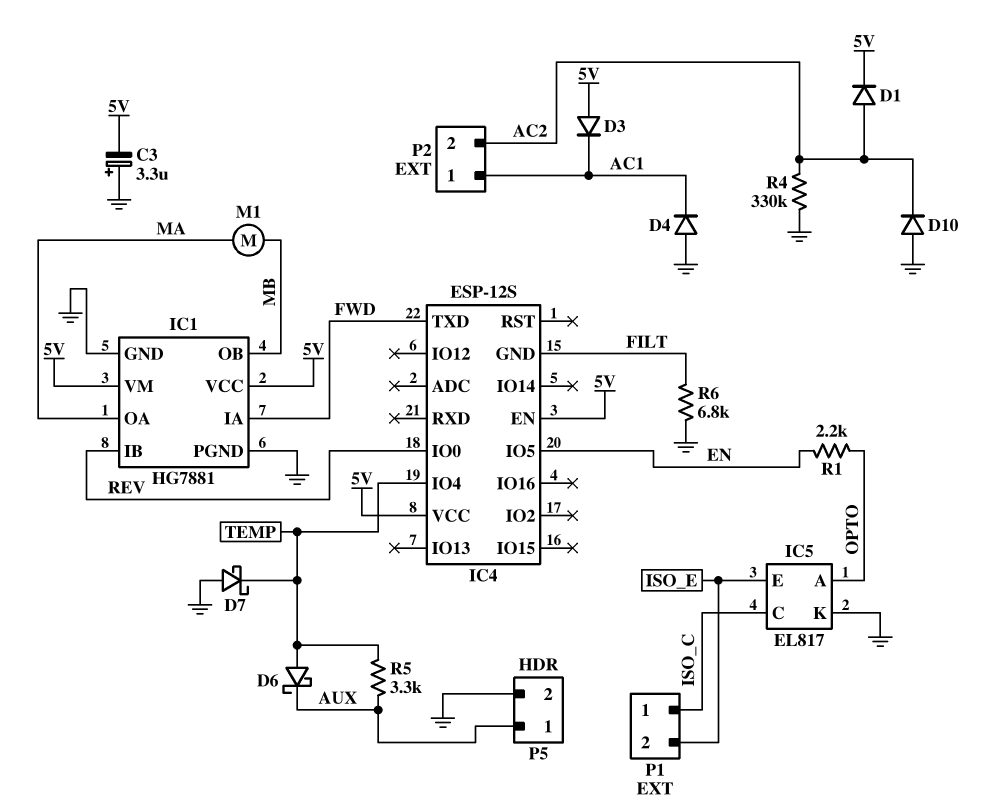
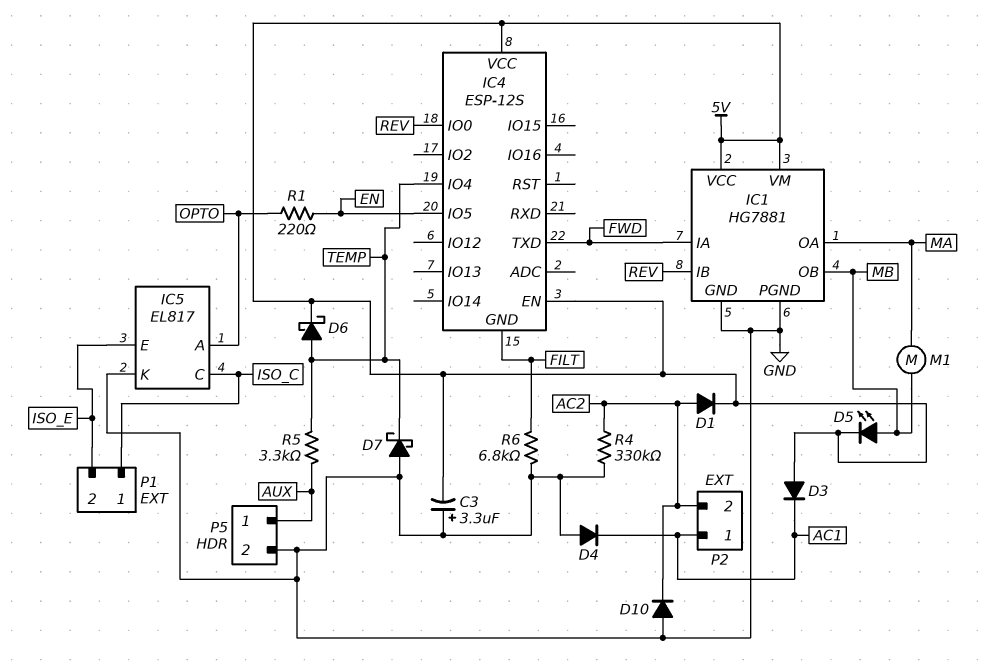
D5: none -> LED (A MB, K 5V)
D6: schottky (A TEMP, K AUX) -> schottky (A TEMP, K 5V)
R1: 2.2k (EN, OPTO) -> 220 (EN, OPTO)

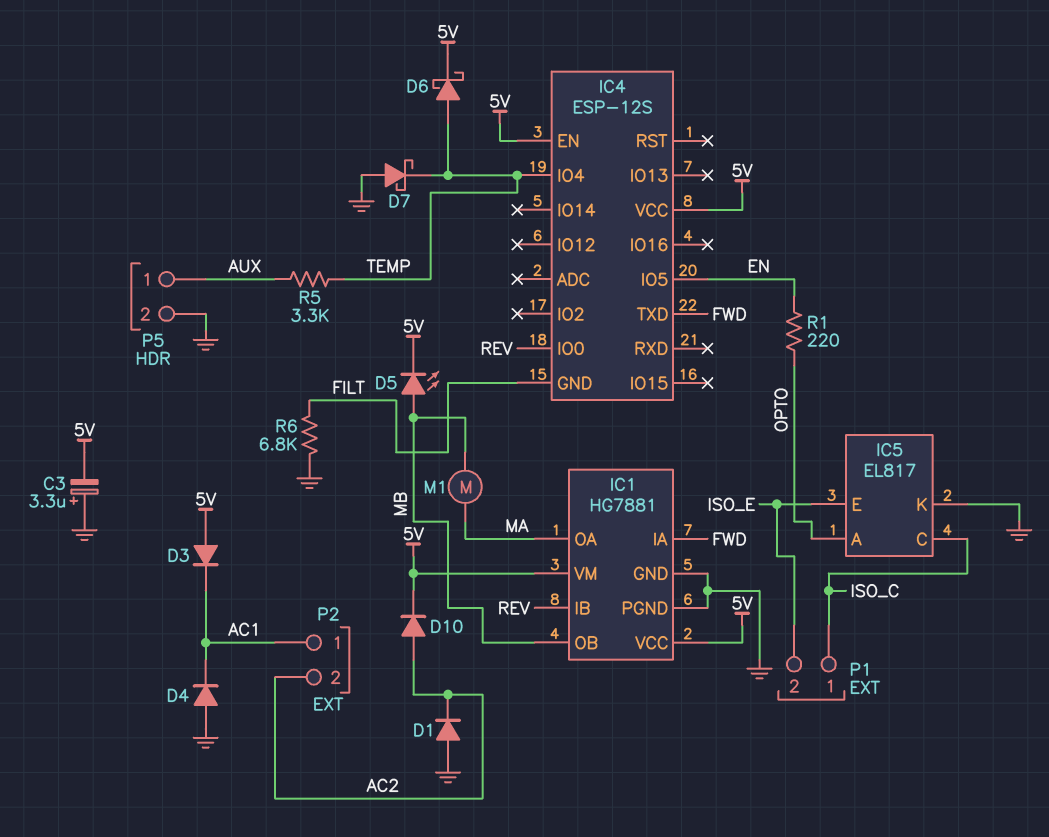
D1: diode (A AC2, K 5V) -> diode (A GND, K AC2)
D10: diode (A GND, K AC2) -> diode (A AC2, K 5V)
R4: 330k (AC2, GND) -> none

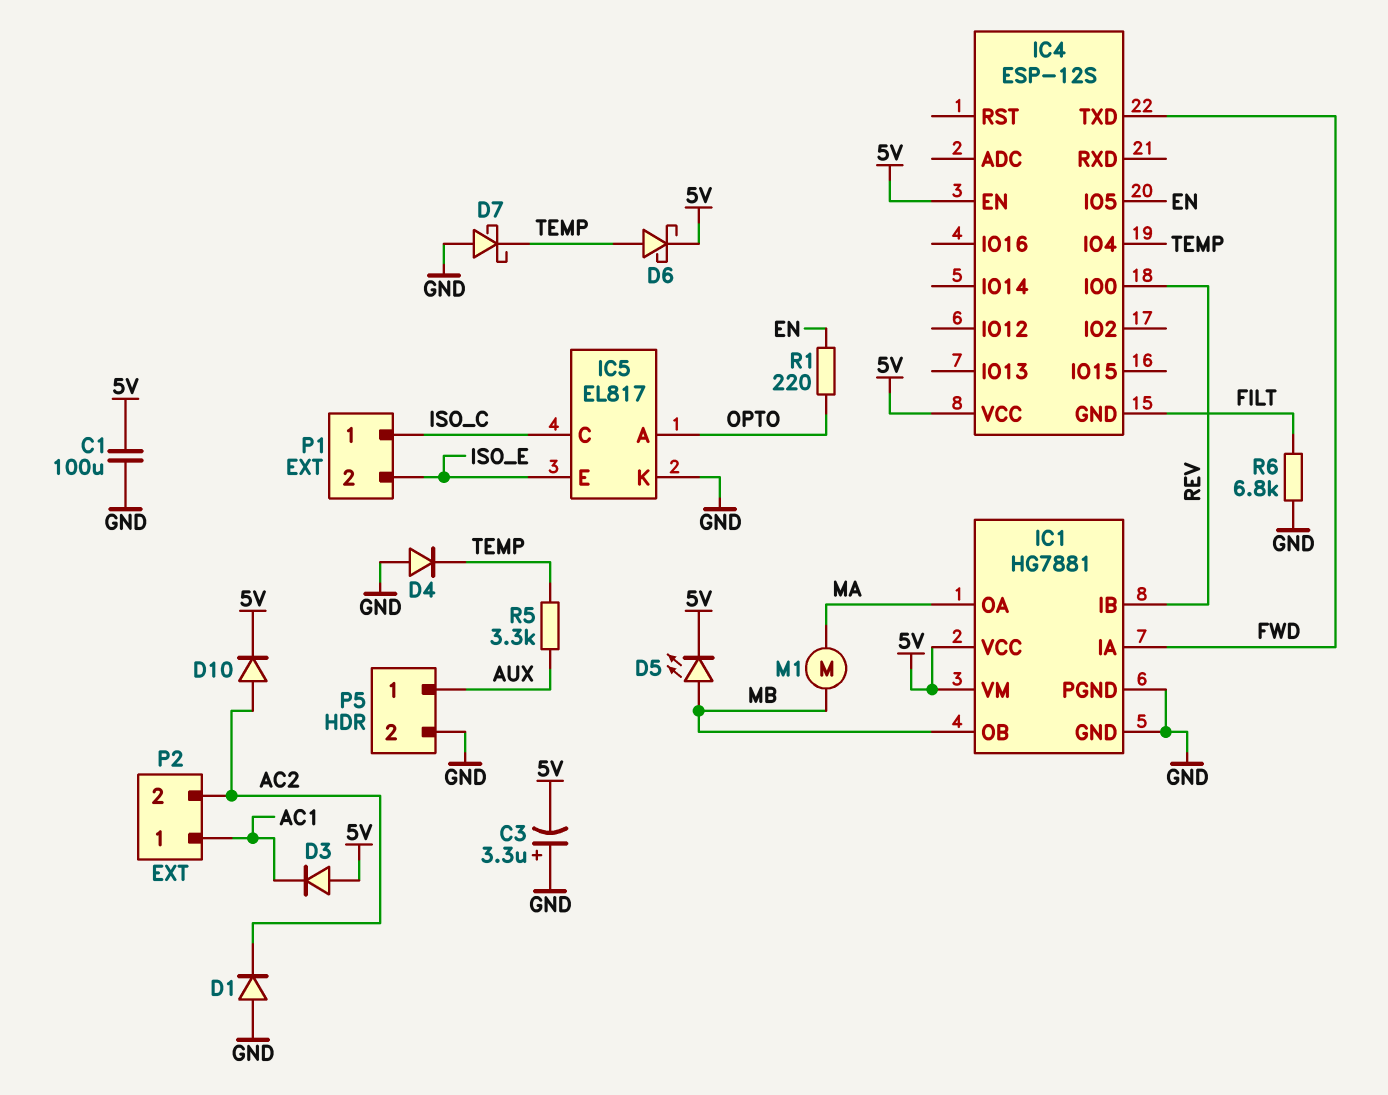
C1: none -> 100uF (5V, GND)
D4: diode (A GND, K AC1) -> diode (A GND, K TEMP)

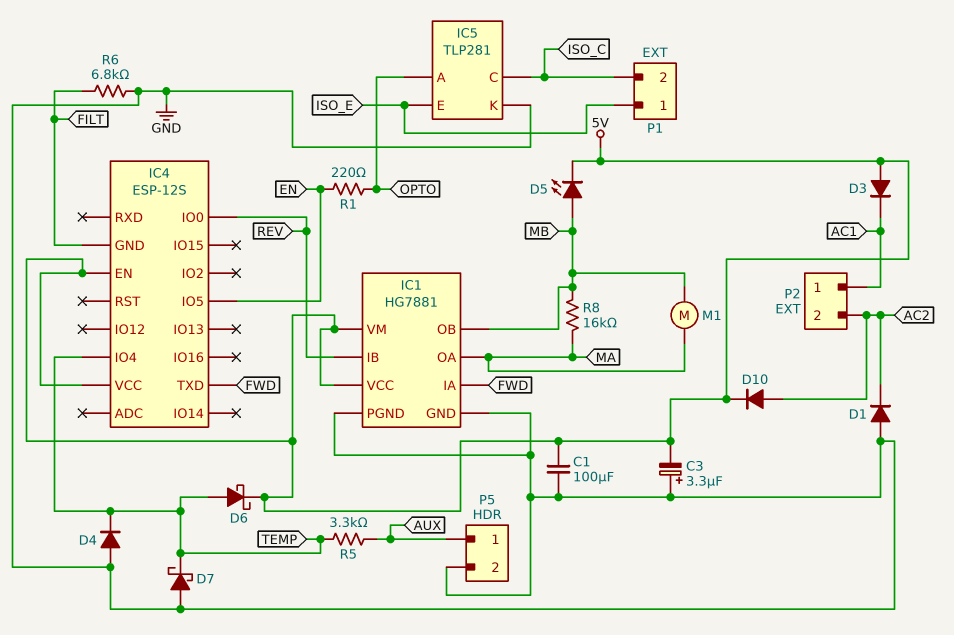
IC5: EL817 -> TLP281
P1 pin 1: ISO_C -> ISO_E
P1 pin 2: ISO_E -> ISO_C
R8: none -> 16k (MA, MB)

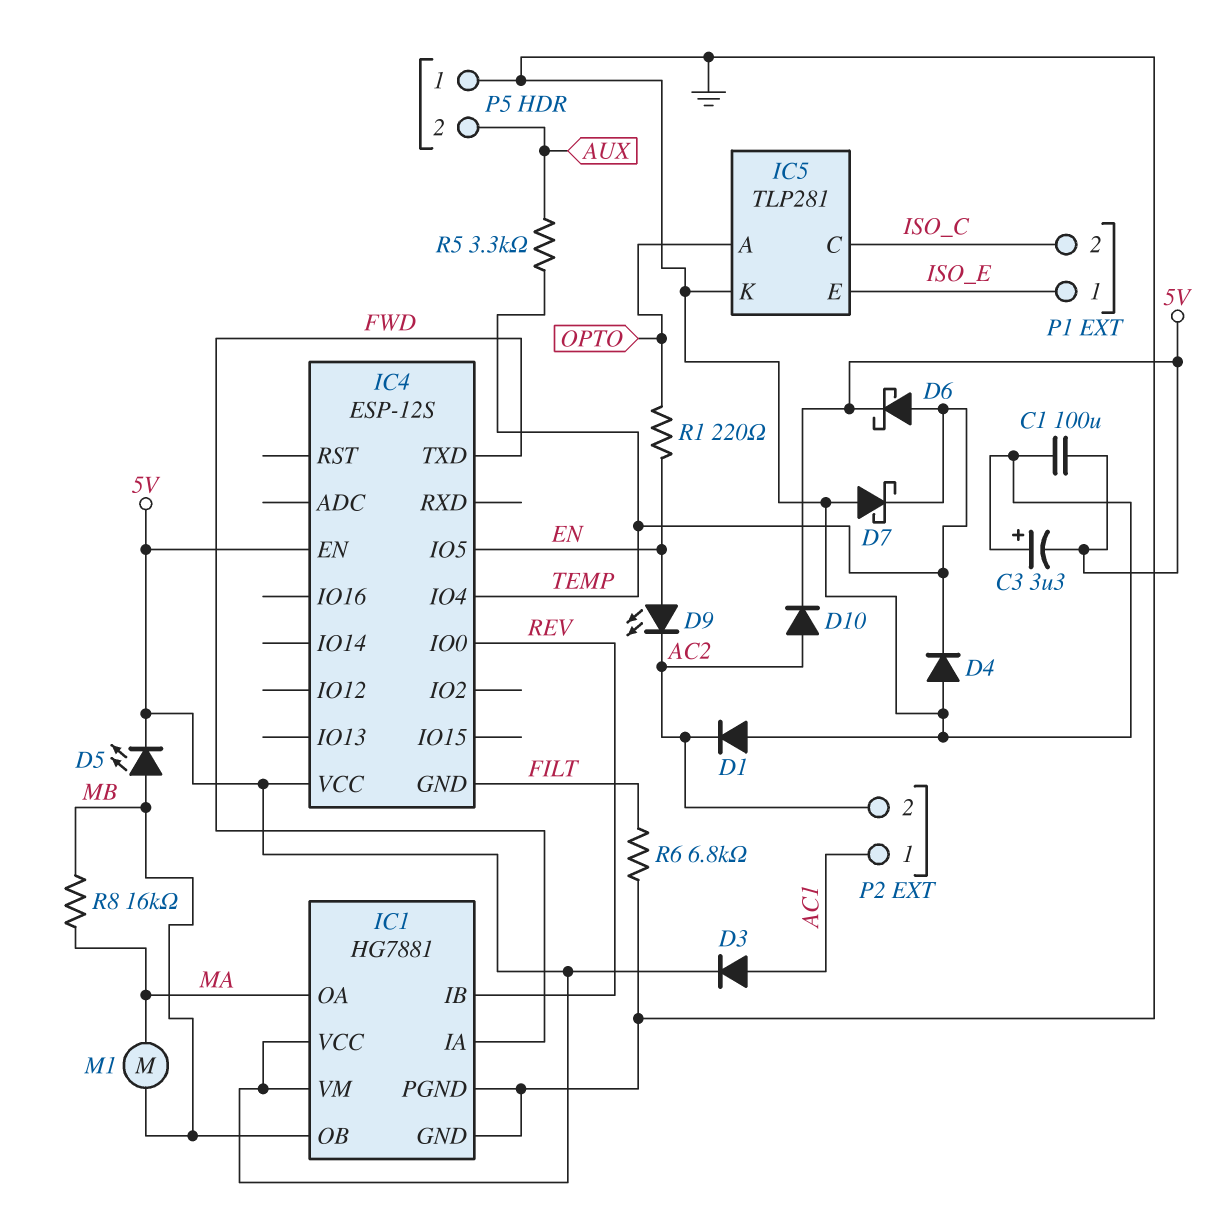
D3: diode (A 5V, K AC1) -> diode (A AC1, K 5V)
D9: none -> LED (A EN, K AC2)
P5 pin 1: AUX -> GND
P5 pin 2: GND -> AUX

